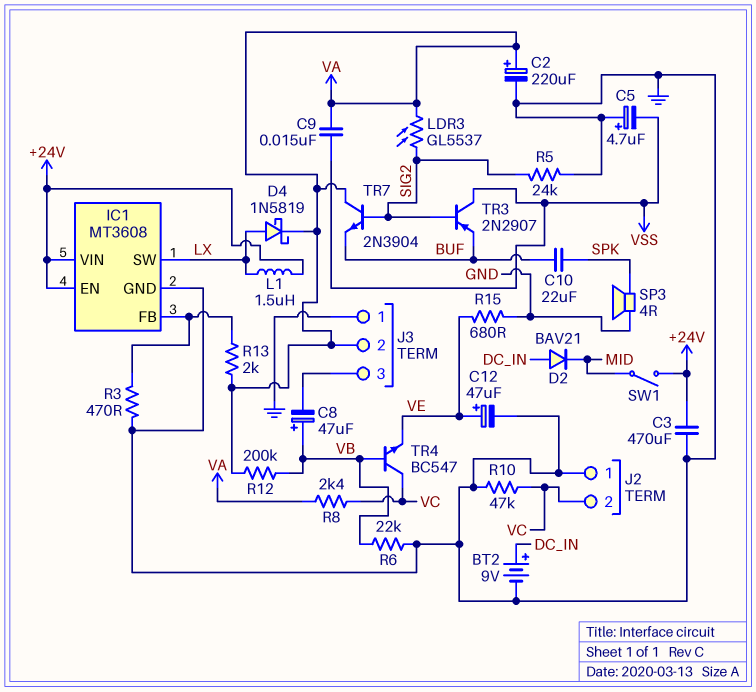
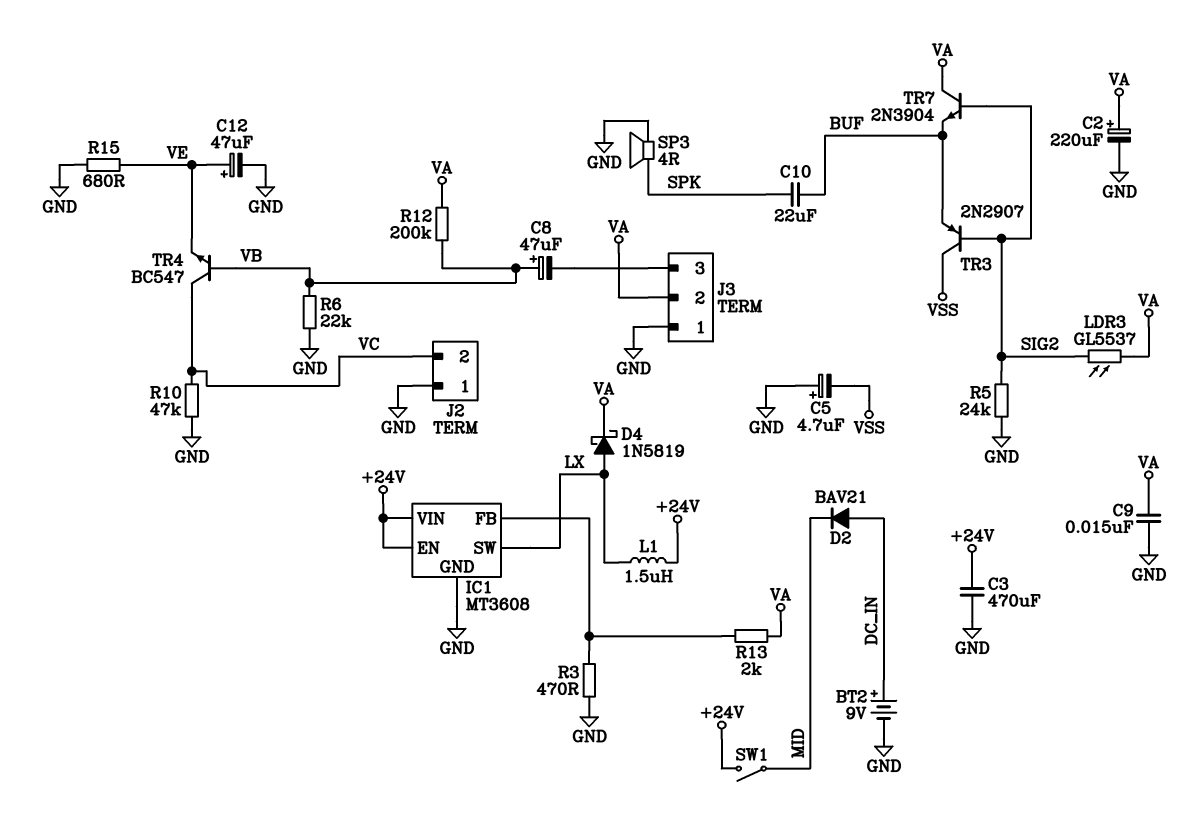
C9: 15nF (VA, VSS) -> 15nF (GND, VA)
R8: 2.4k (VA, VC) -> none

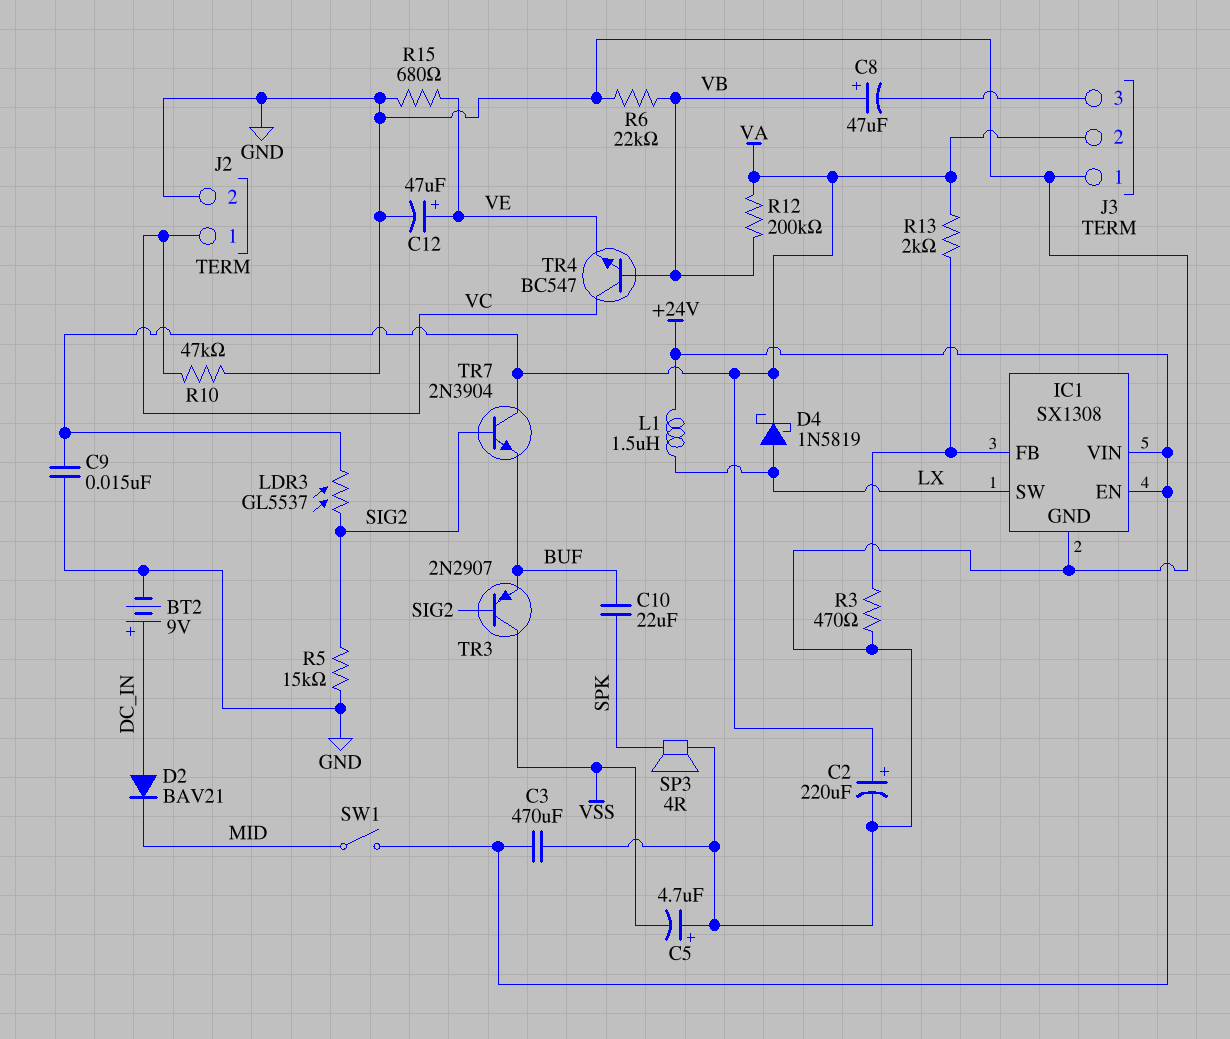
IC1: MT3608 -> SX1308
J2 pin 1: GND -> VC
J2 pin 2: VC -> GND
R5: 24k (GND, SIG2) -> 15k (GND, SIG2)

